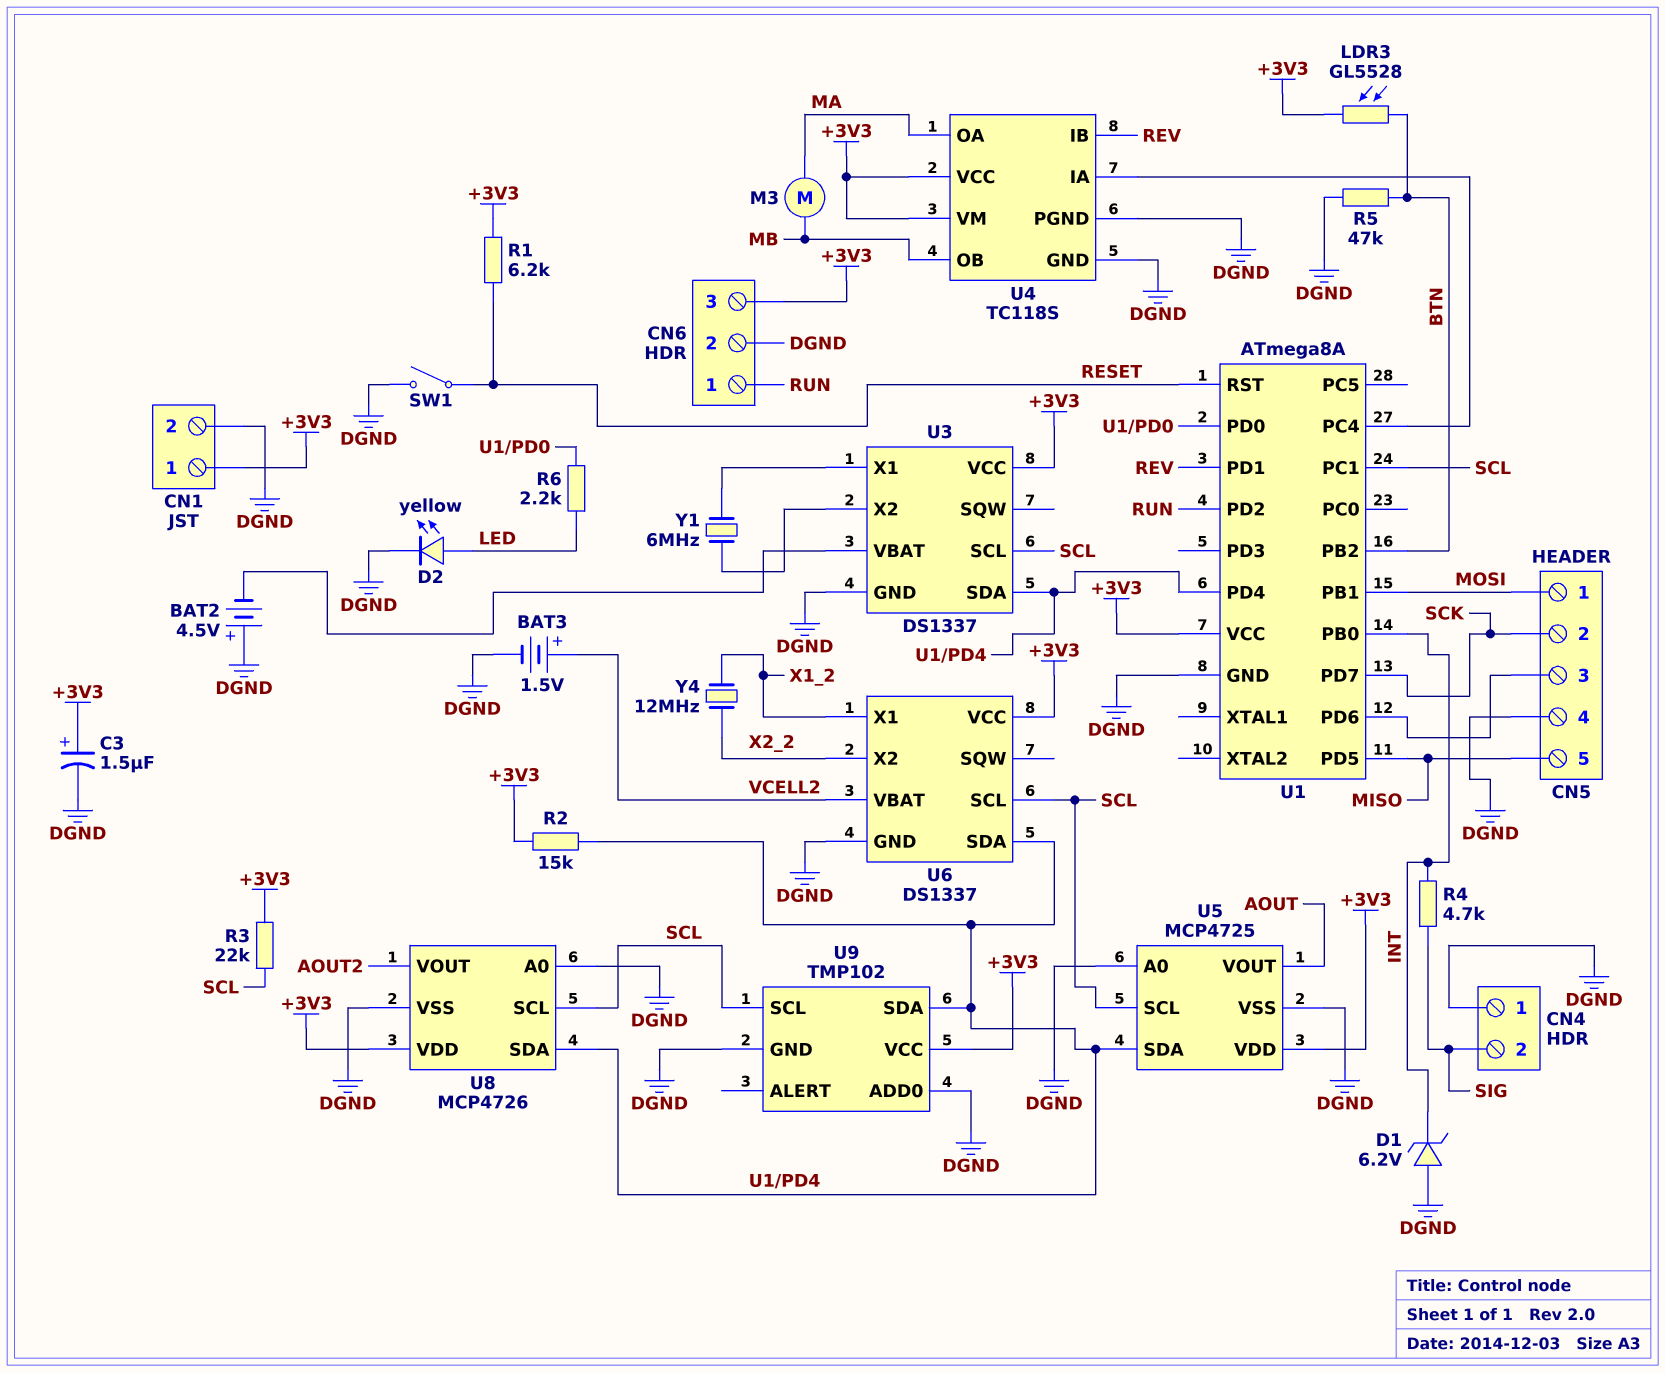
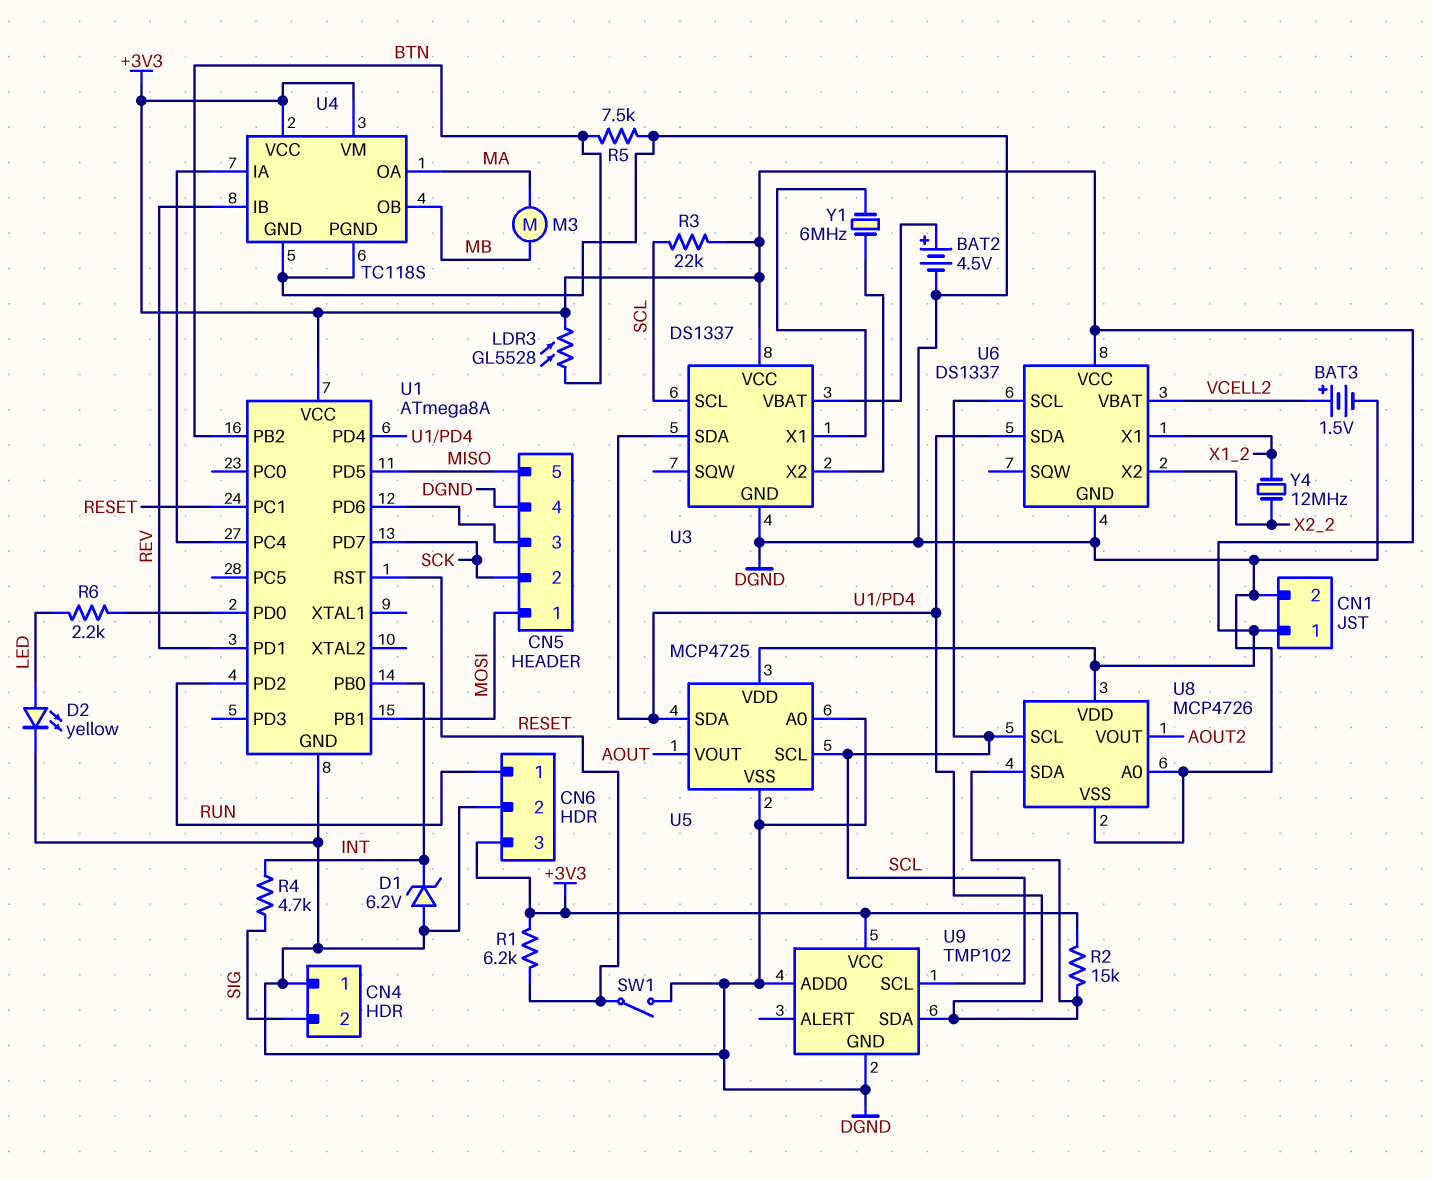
BAT2: 4.5V (plus DGND, minus U3/VBAT) -> 4.5V (plus U3/VBAT, minus DGND)
C3: 1.5uF (plus +3V3, minus DGND) -> none
R5: 47k (BTN, DGND) -> 7.5k (BTN, DGND)
U1 pin PC1: SCL -> RESET

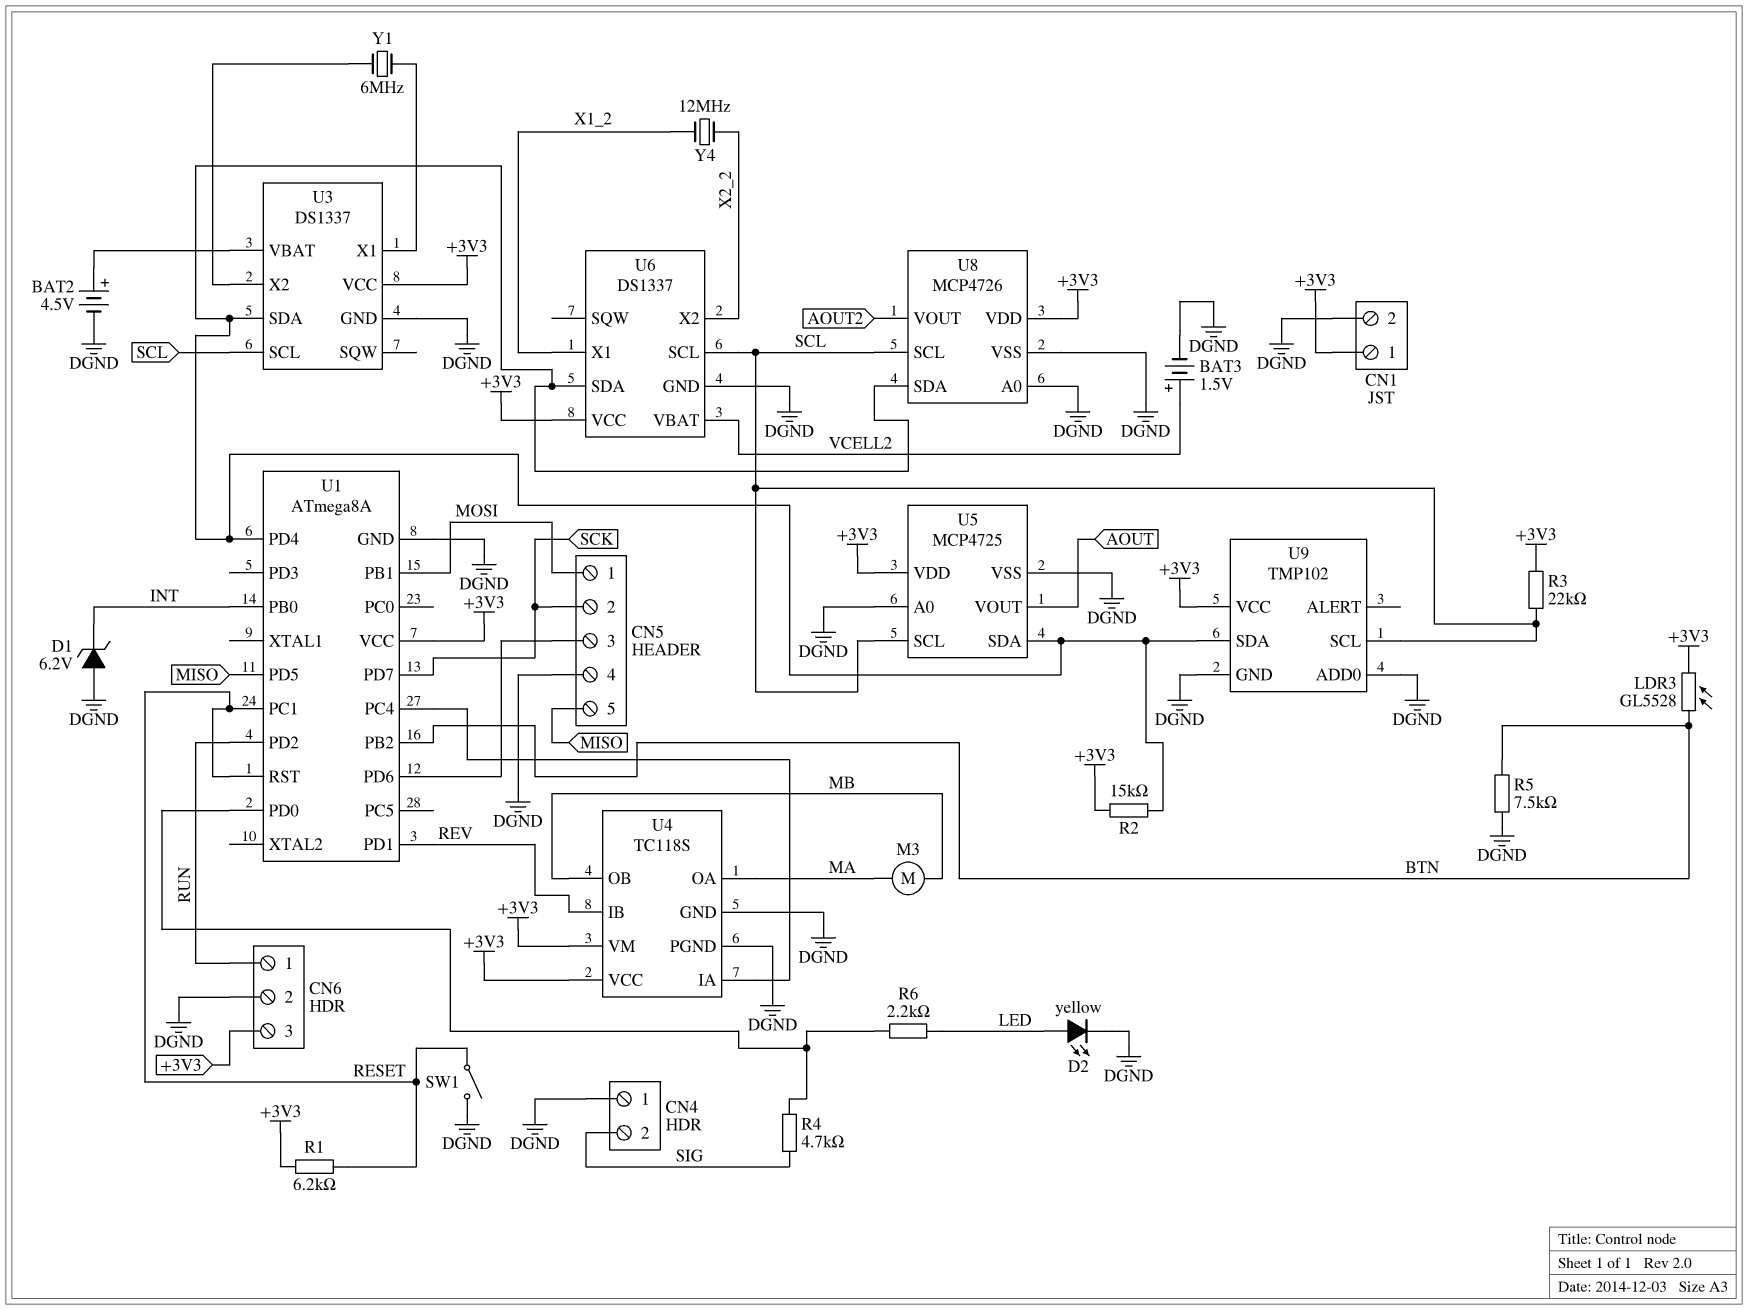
R4: 4.7k (INT, SIG) -> 4.7k (SIG, U1/PD0)

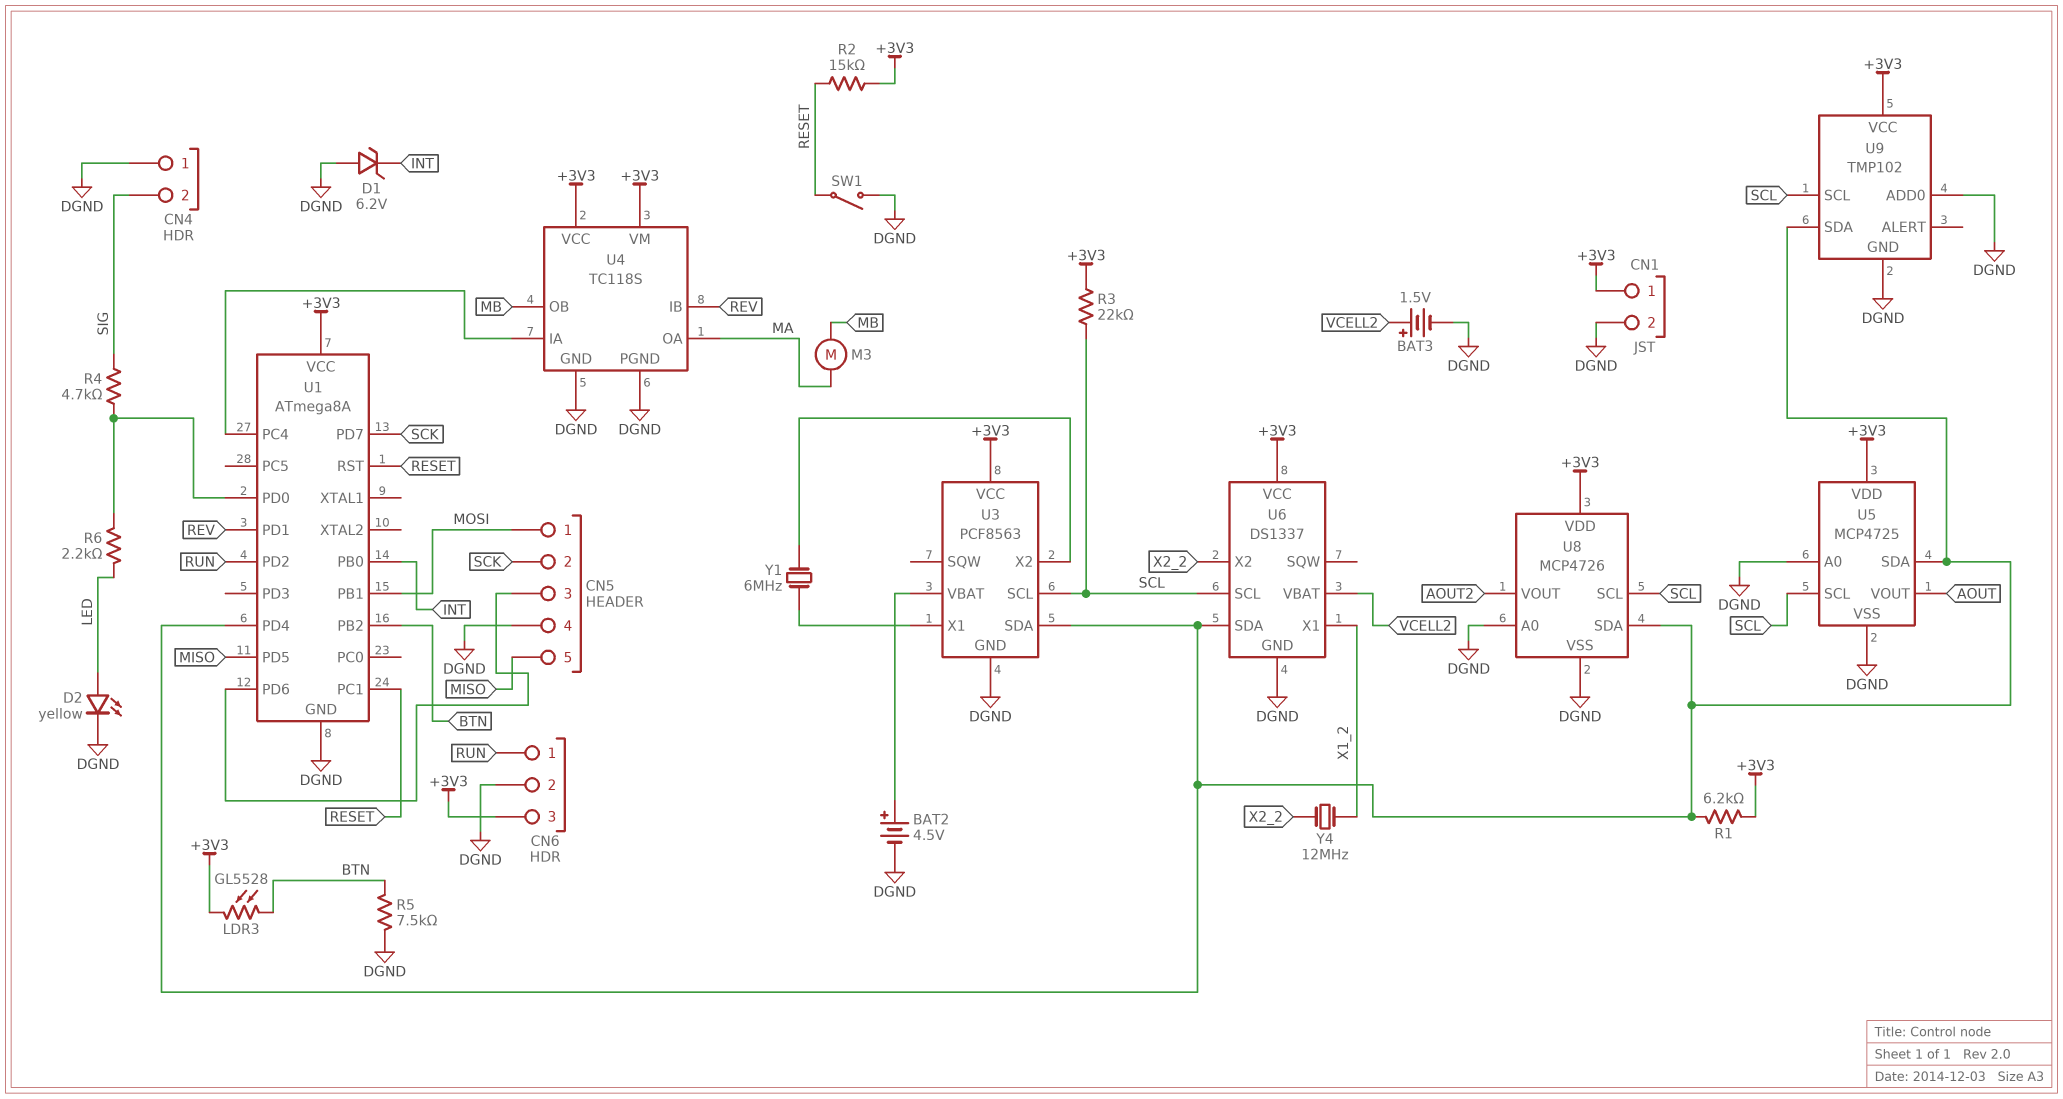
R1: 6.2k (+3V3, RESET) -> 6.2k (+3V3, U1/PD4)
R2: 15k (+3V3, U1/PD4) -> 15k (+3V3, RESET)
U3: DS1337 -> PCF8563

